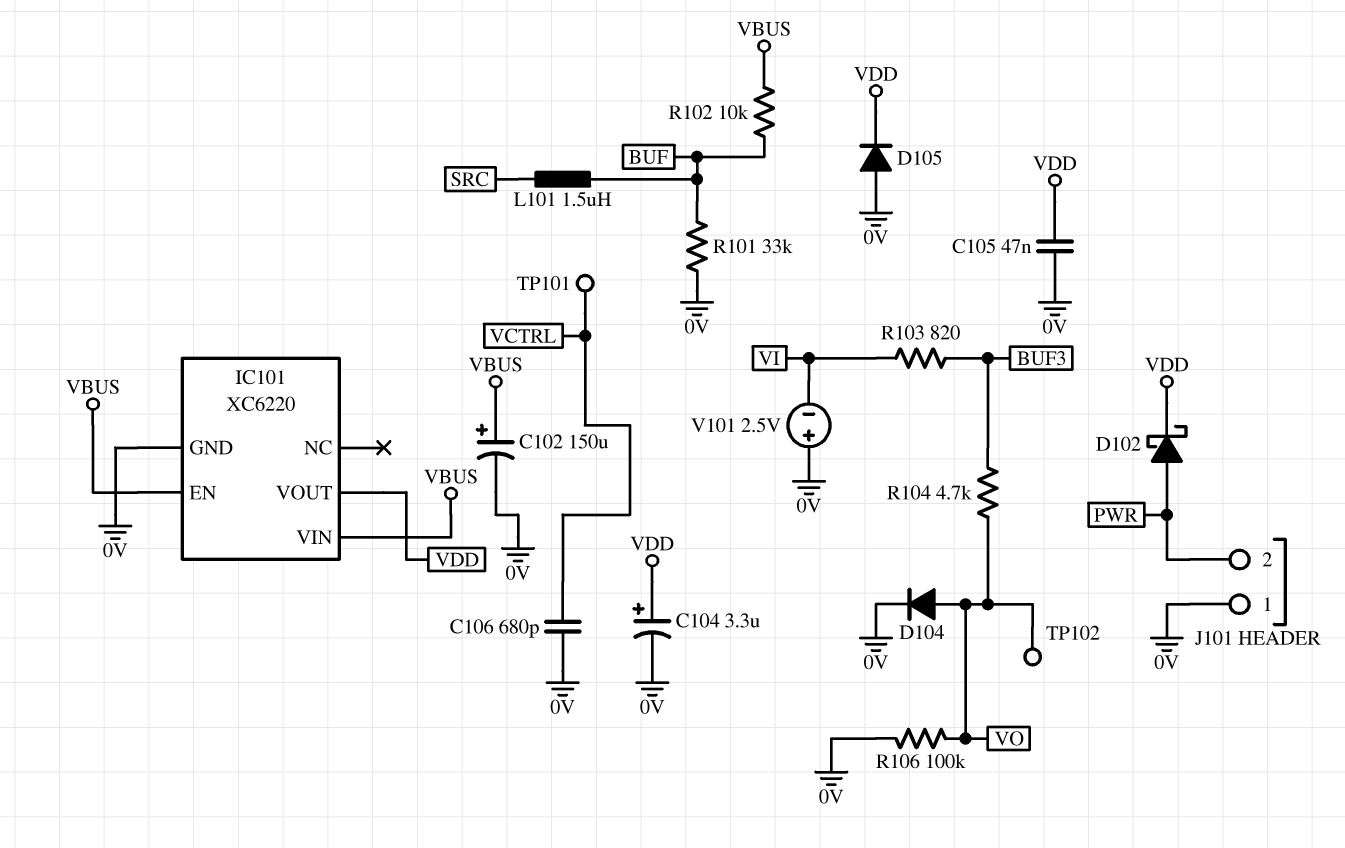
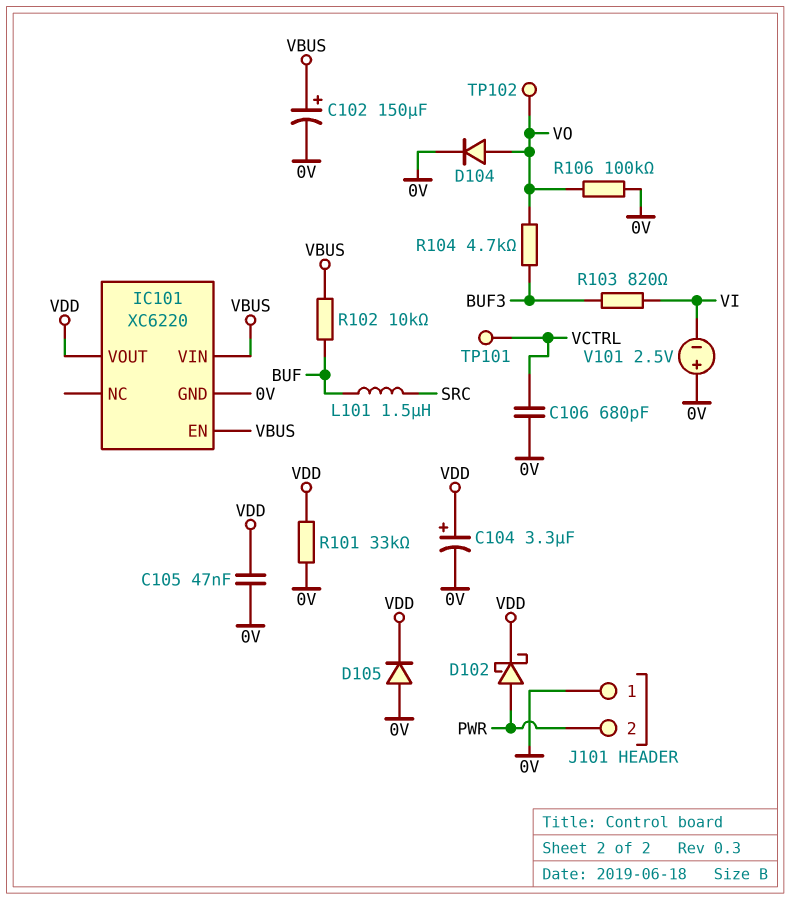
R101: 33k (0V, BUF) -> 33k (0V, VDD)

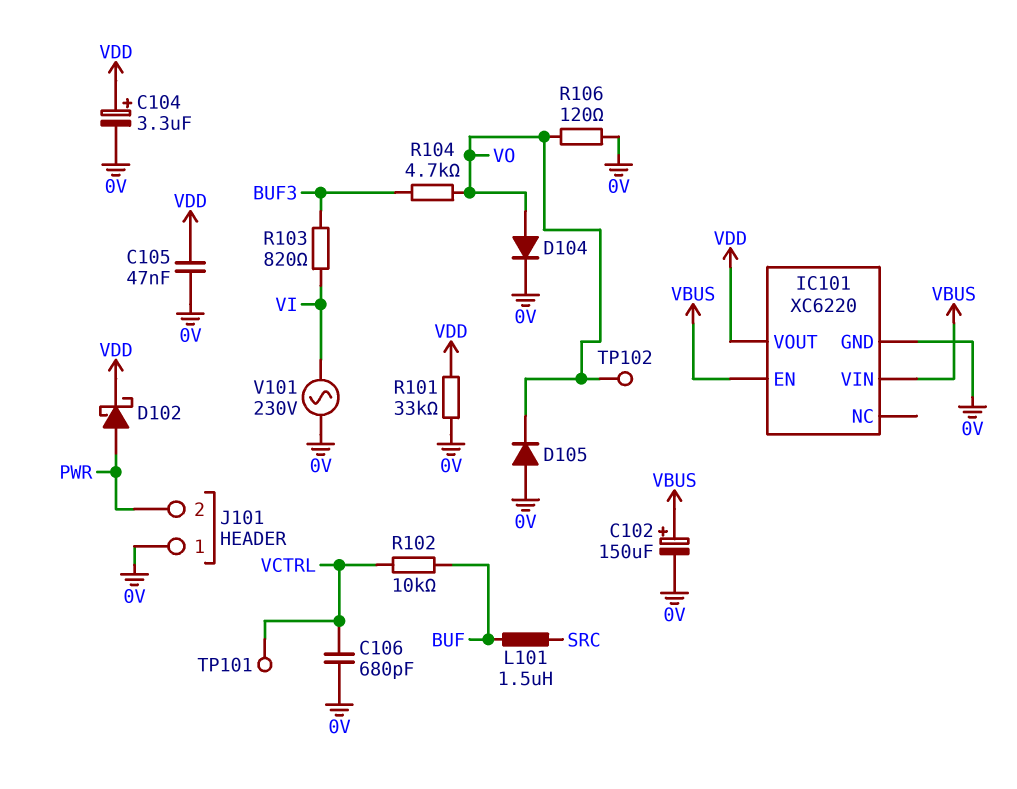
D105: diode (A 0V, K VDD) -> diode (A 0V, K VO)
R102: 10k (BUF, VBUS) -> 10k (BUF, VCTRL)
R106: 100k (0V, VO) -> 120 (0V, VO)
V101: 2.5V (plus 0V, minus VI) -> AC 230V (0V, VI)

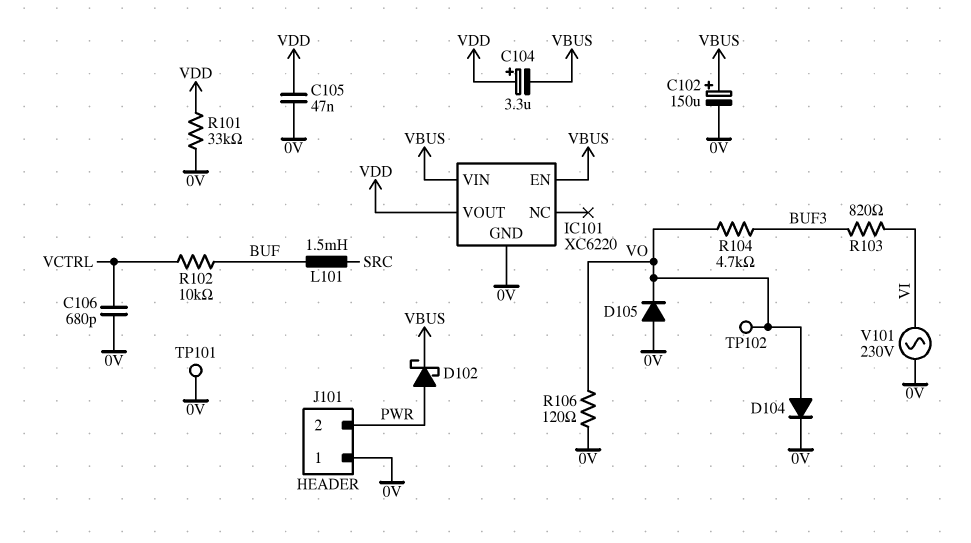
C104: 3.3uF (plus VDD, minus 0V) -> 3.3uF (plus VDD, minus VBUS)
D102: schottky (A PWR, K VDD) -> schottky (A PWR, K VBUS)
L101: 1.5uH (BUF, SRC) -> 1.5mH (BUF, SRC)
TP101: test point (VCTRL) -> test point (0V)

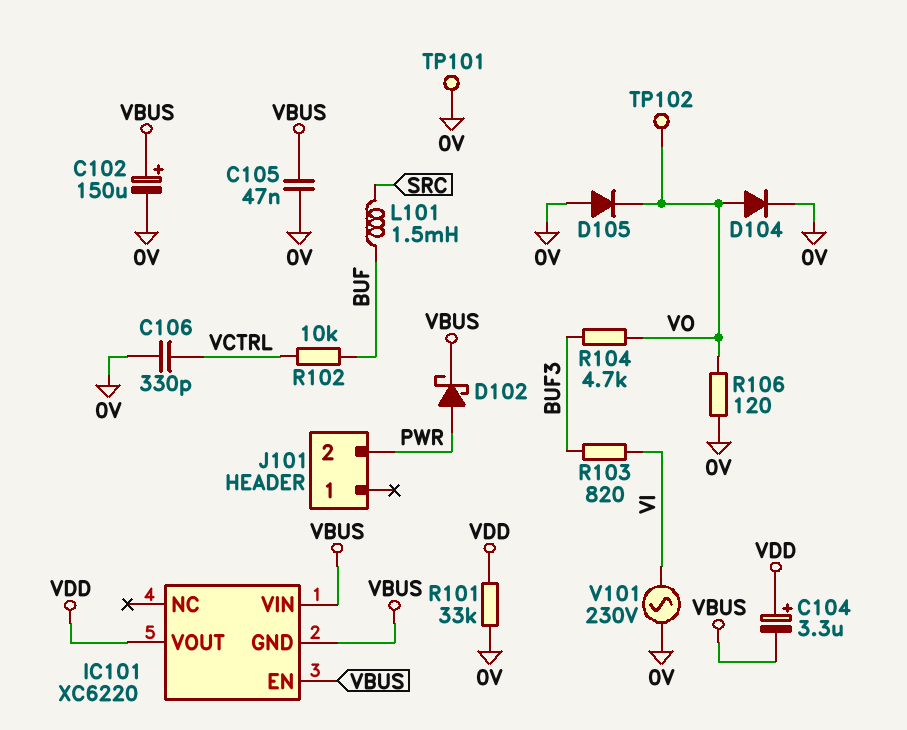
C105: 47nF (0V, VDD) -> 47nF (0V, VBUS)
C106: 680pF (0V, VCTRL) -> 330pF (0V, VCTRL)
IC101 pin GND: 0V -> VBUS
J101 pin 1: 0V -> none

